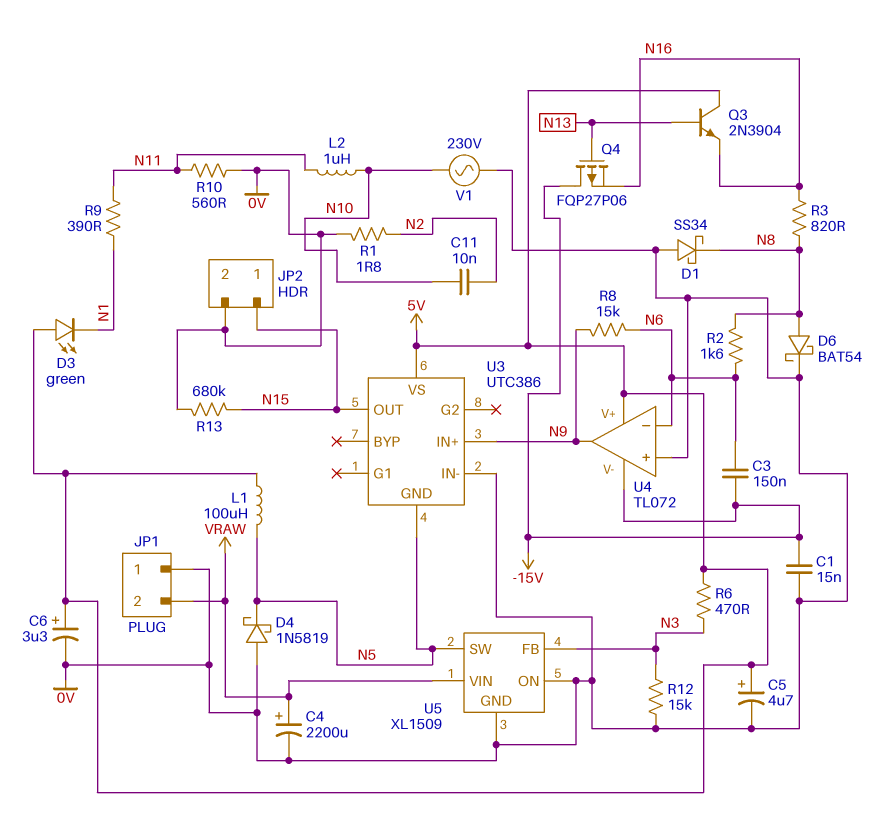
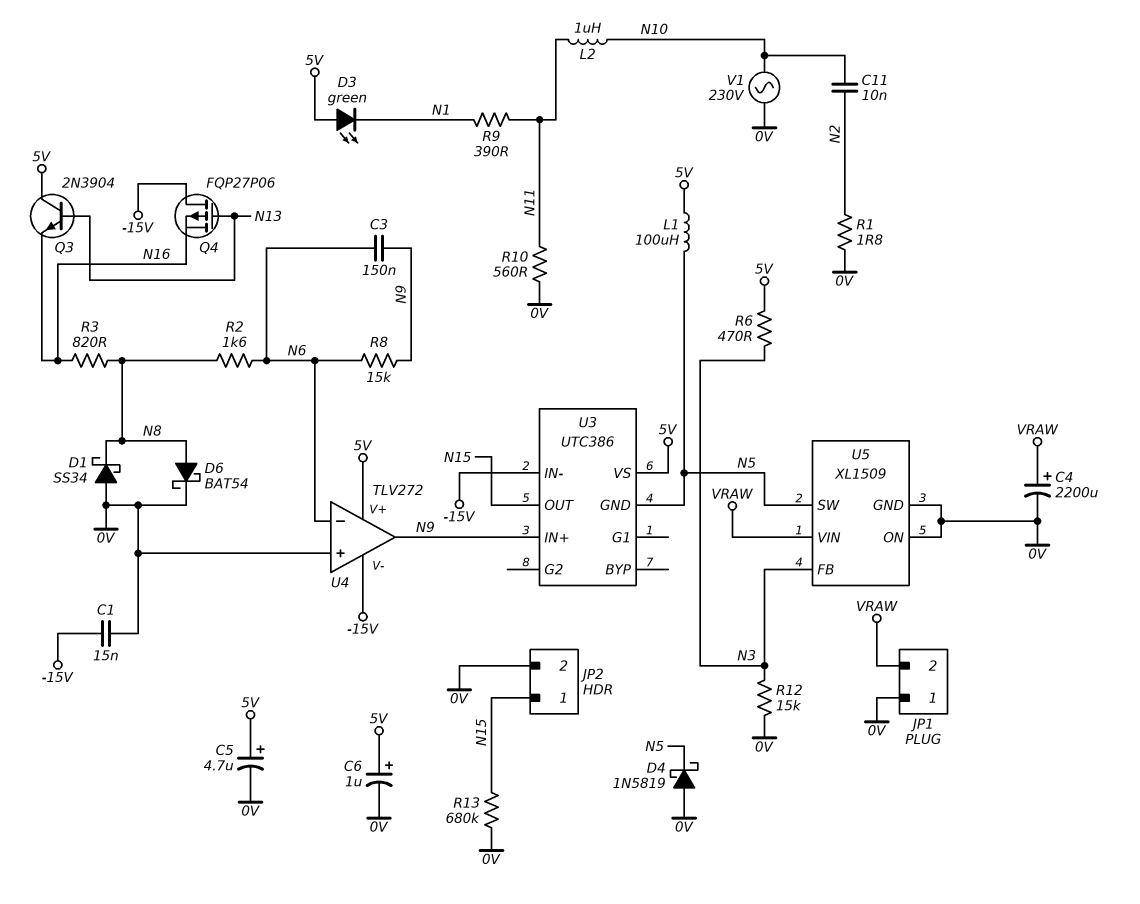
C3: 150nF (-15V, N6) -> 150nF (N6, N9)
C6: 3.3uF (plus 5V, minus 0V) -> 1uF (plus 5V, minus 0V)
U3 pin IN-: 0V -> -15V
U4: TL072 -> TLV272

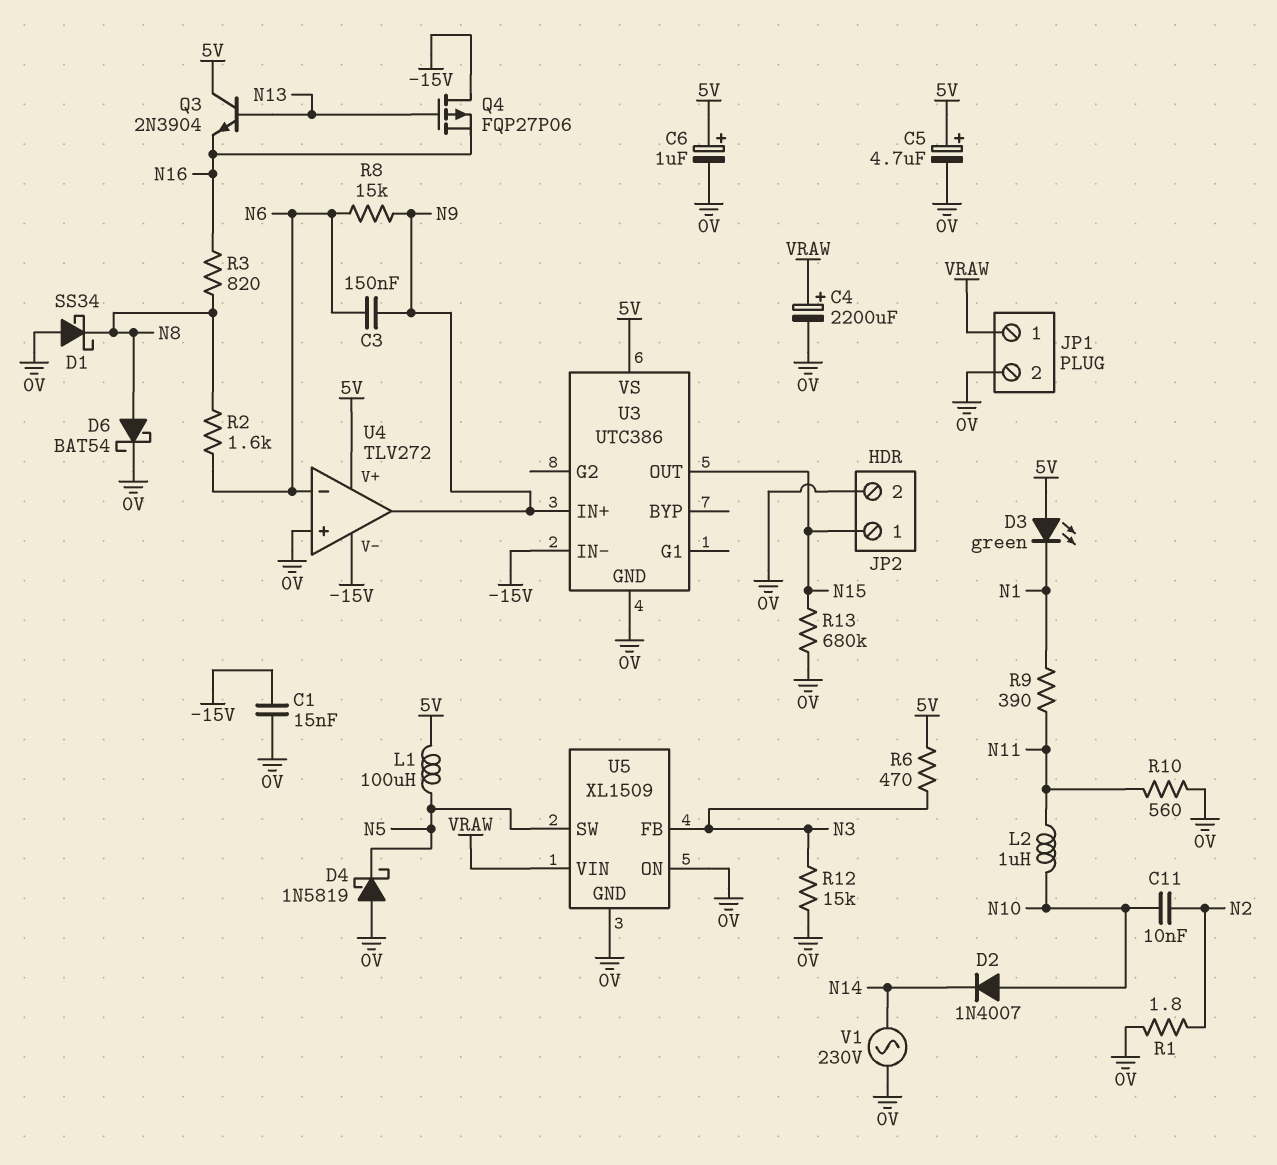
D2: none -> diode 1N4007 (A N10, K N14)
JP1 pin 1: 0V -> VRAW
JP1 pin 2: VRAW -> 0V
U3 pin GND: N5 -> 0V
V1: AC 230V (0V, N10) -> AC 230V (0V, N14)

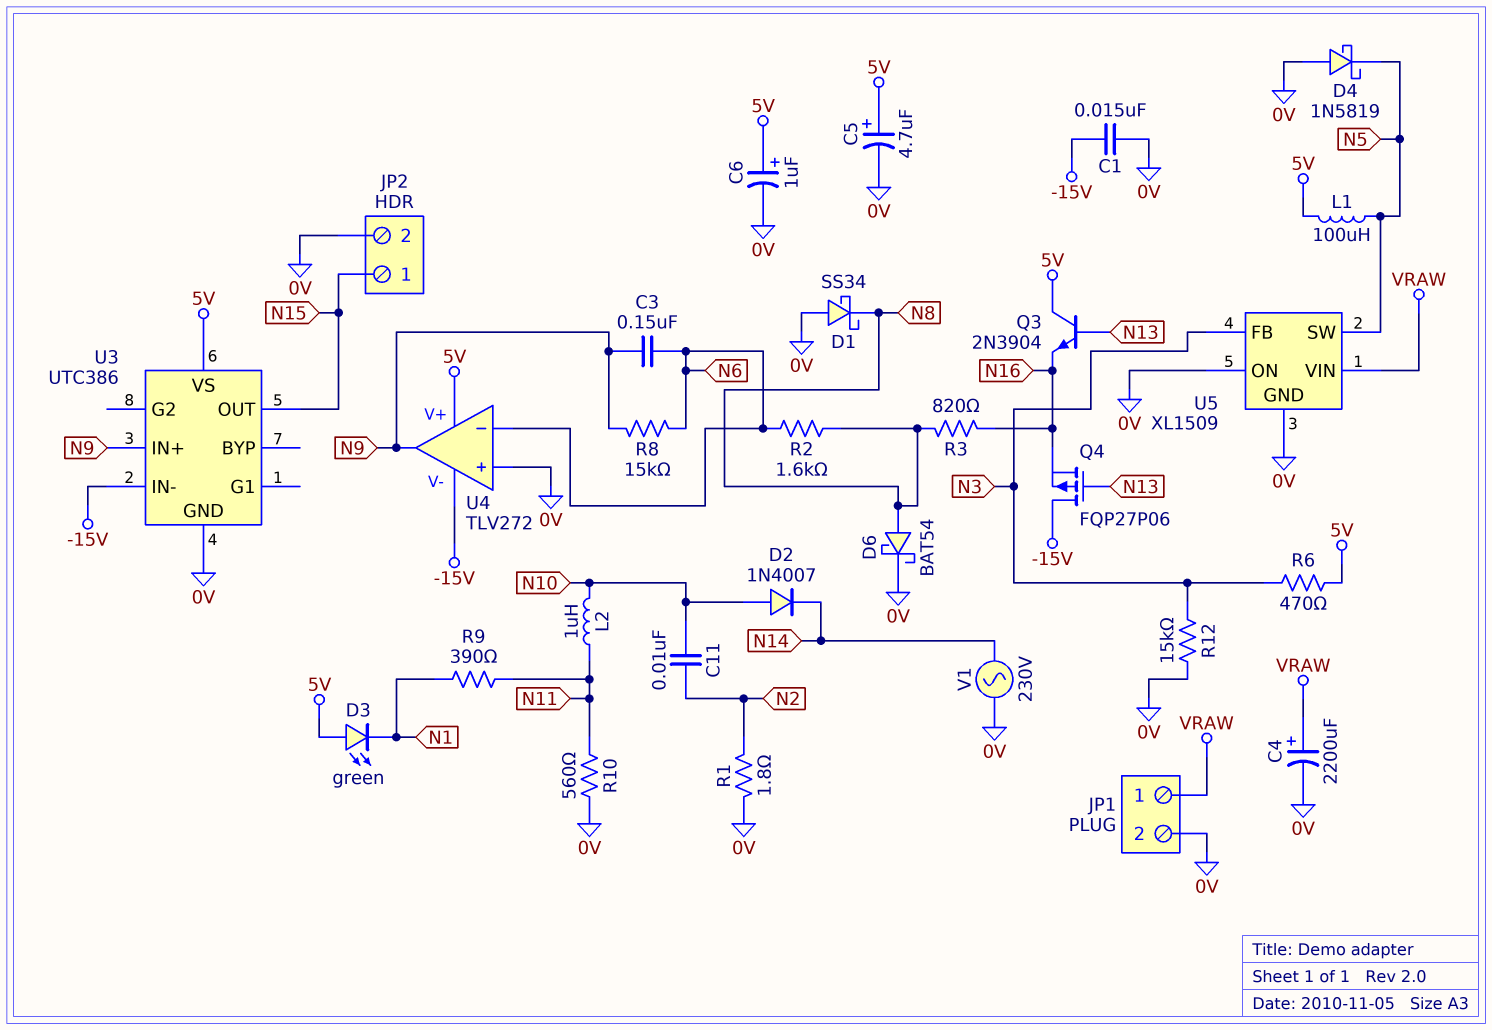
R13: 680k (0V, N15) -> none

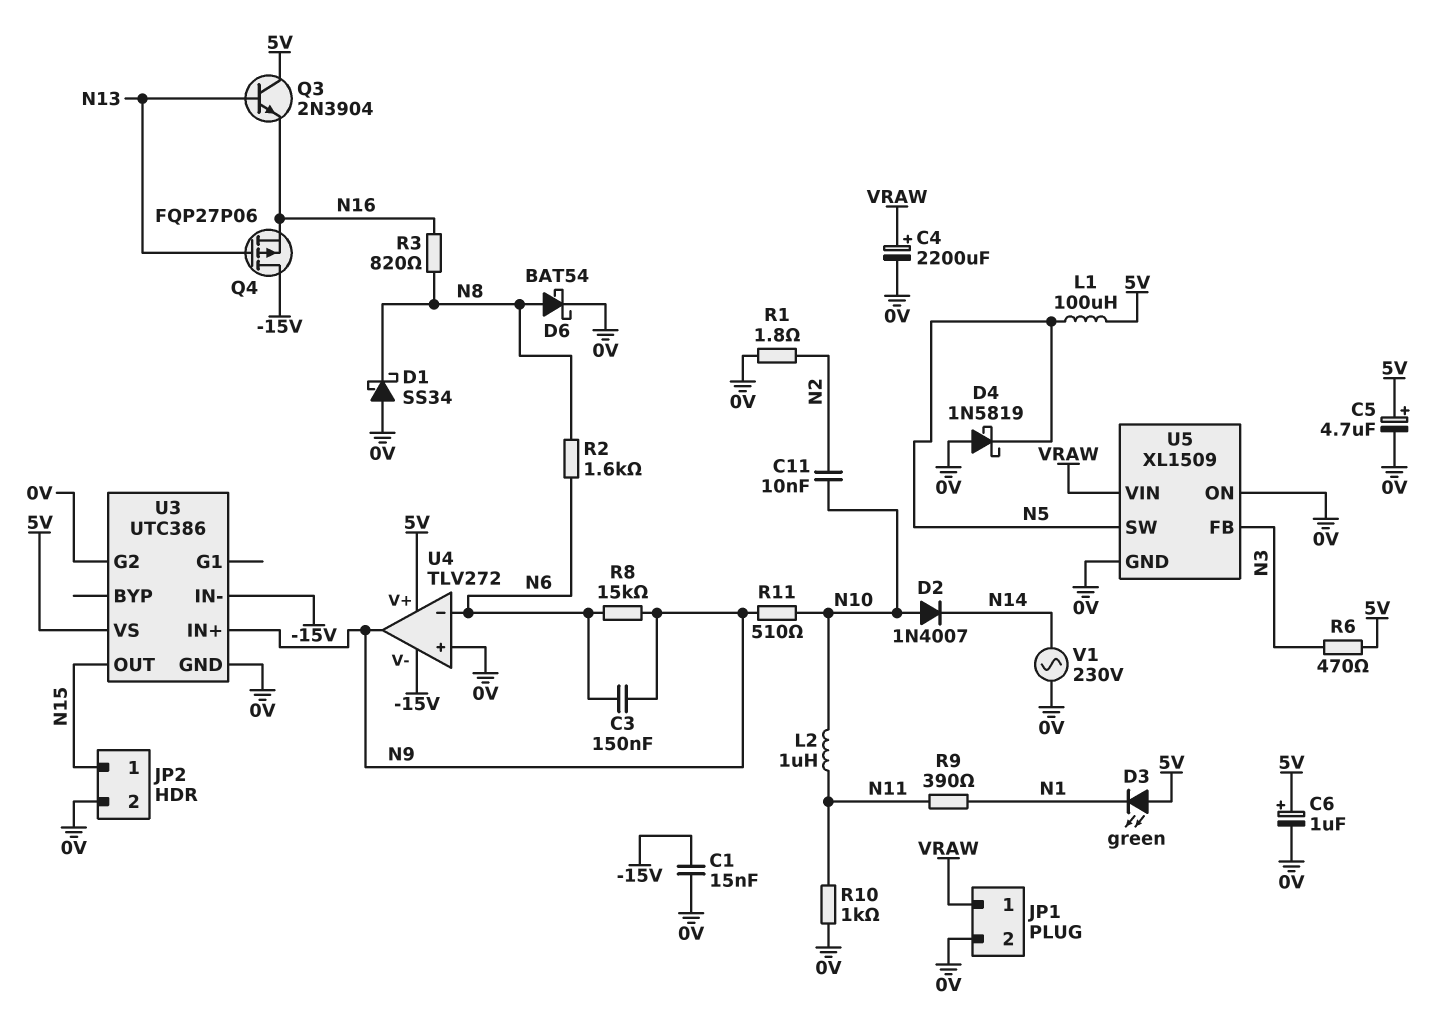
R10: 560 (0V, N11) -> 1k (0V, N11)
R11: none -> 510 (N9, N10)
R12: 15k (0V, N3) -> none
U3 pin G2: none -> 0V

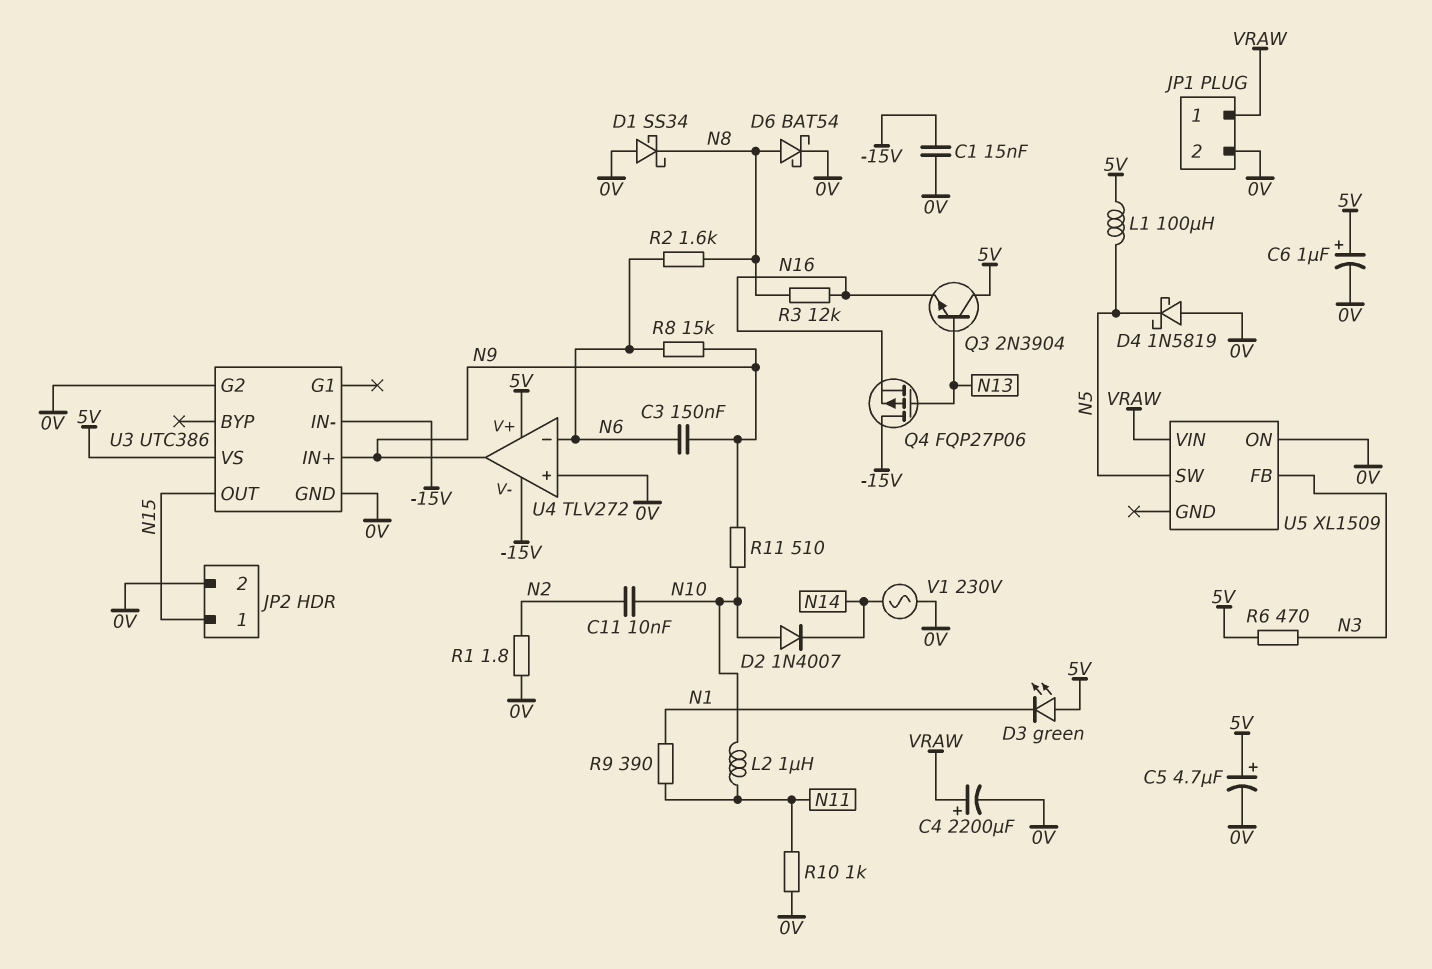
R3: 820 (N8, N16) -> 12k (N8, N16)
U5 pin GND: 0V -> none

